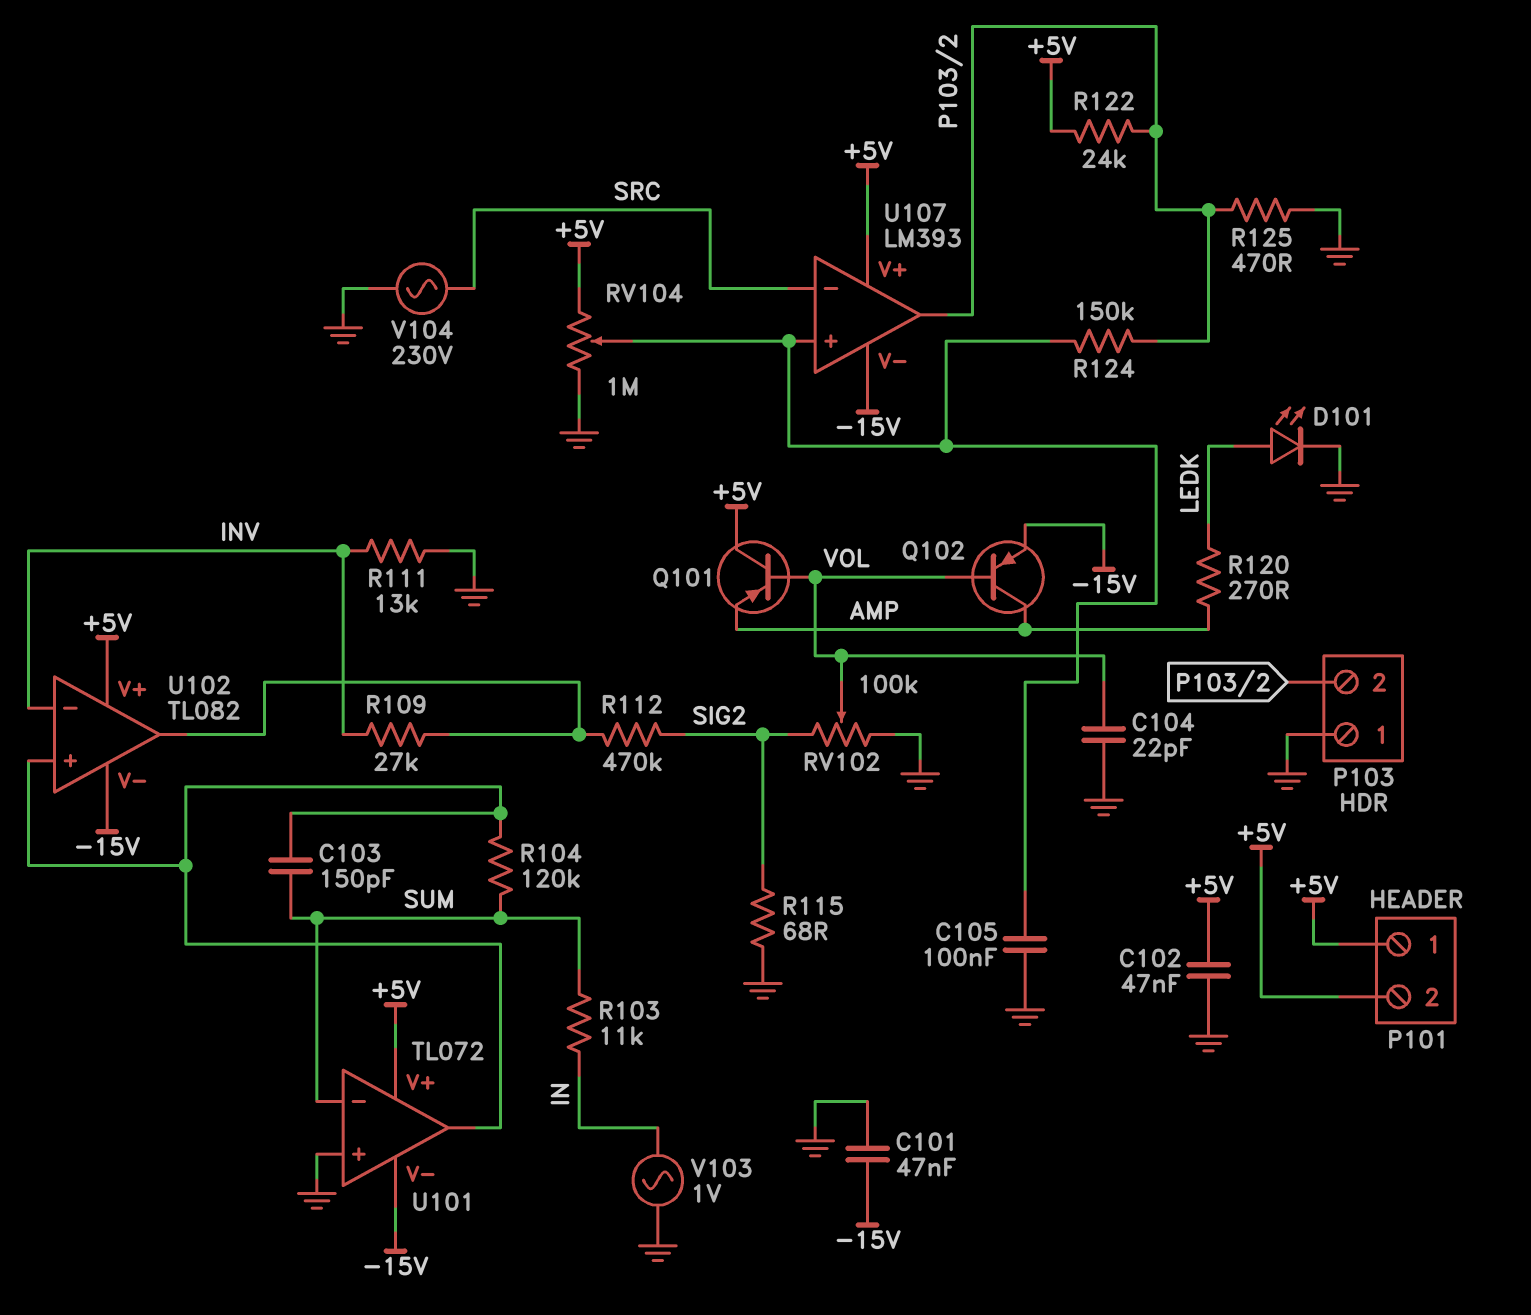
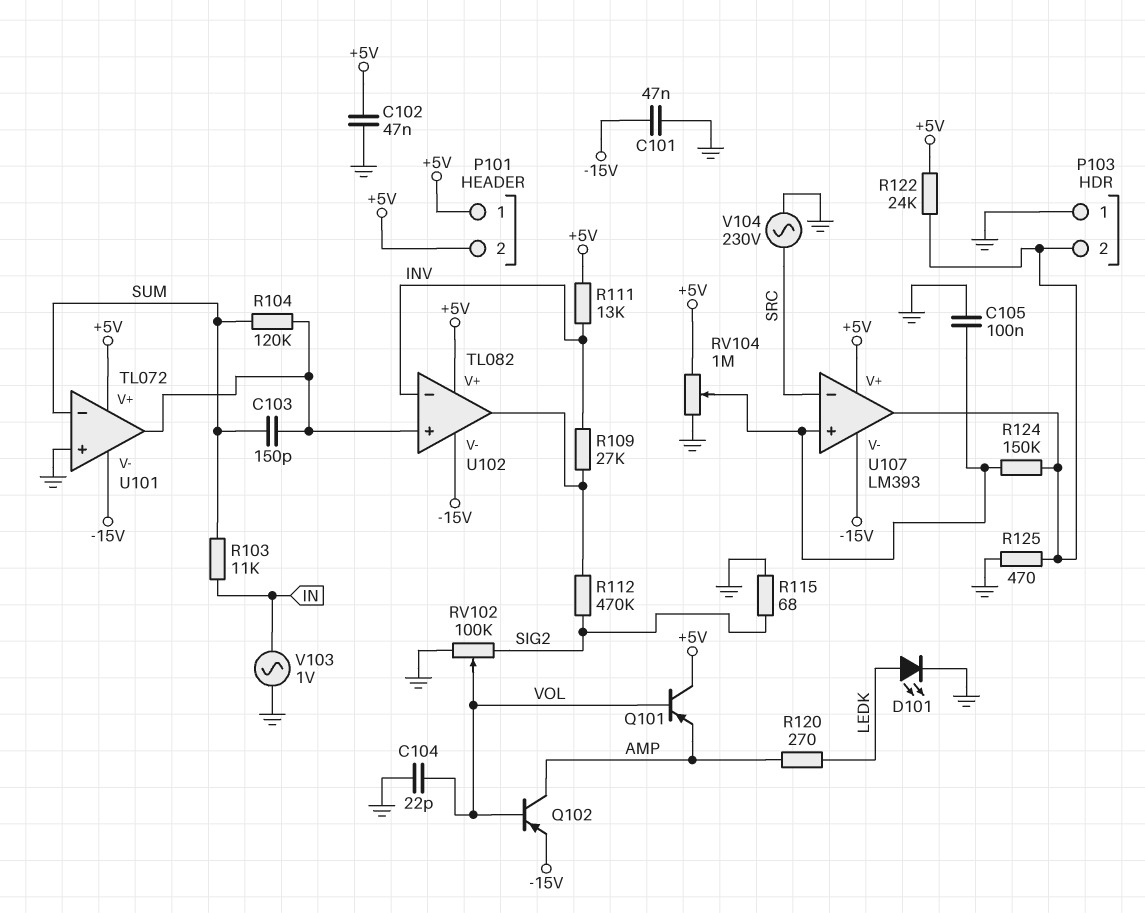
R111: 13k (GND, INV) -> 13k (+5V, INV)

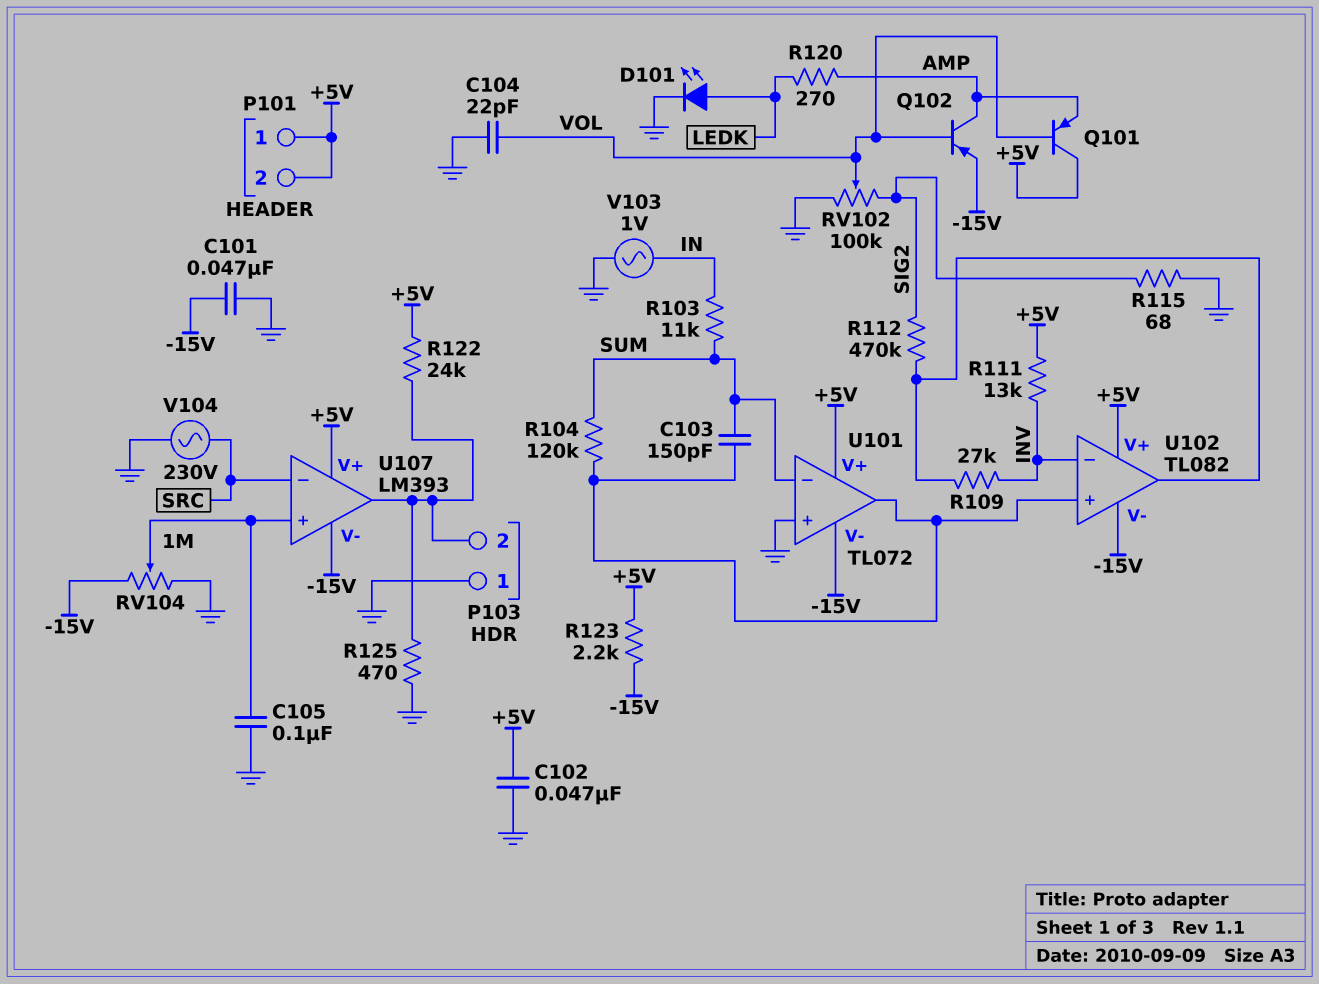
R123: none -> 2.2k (+5V, -15V)
R124: 150k (P103/2, U107/in+) -> none
RV104: 1M (+5V, GND, wiper U107/in+) -> 1M (-15V, GND, wiper U107/in+)

